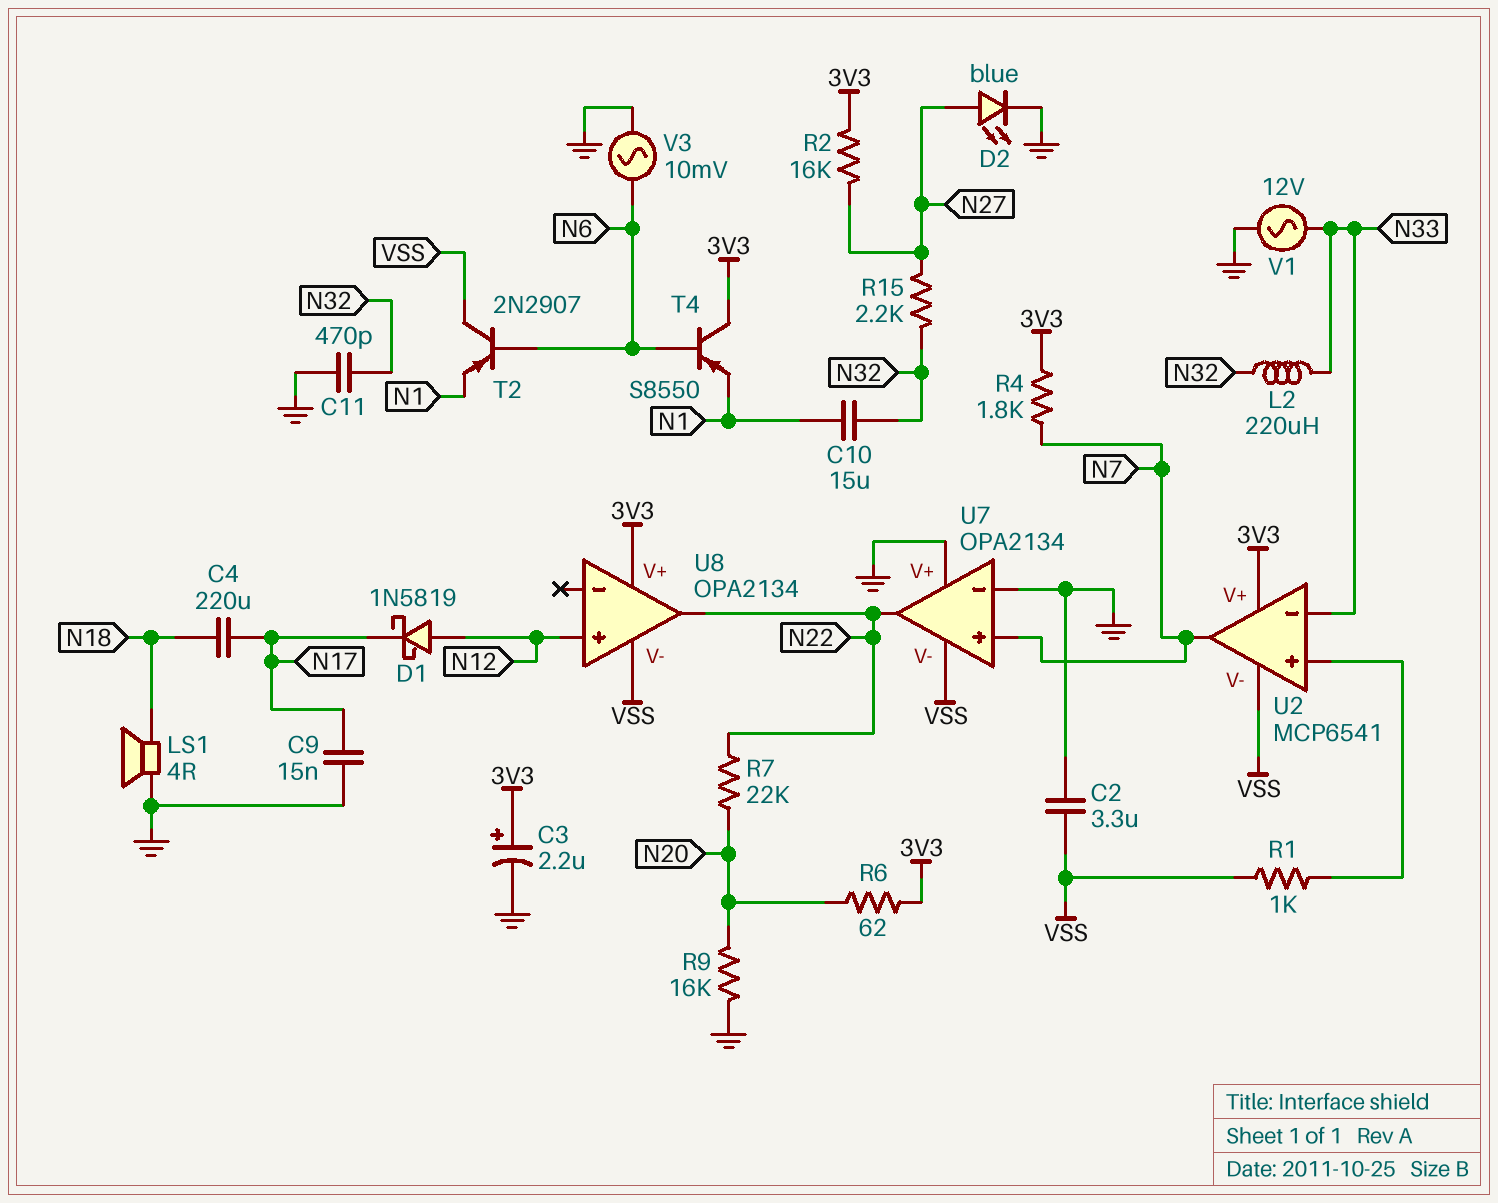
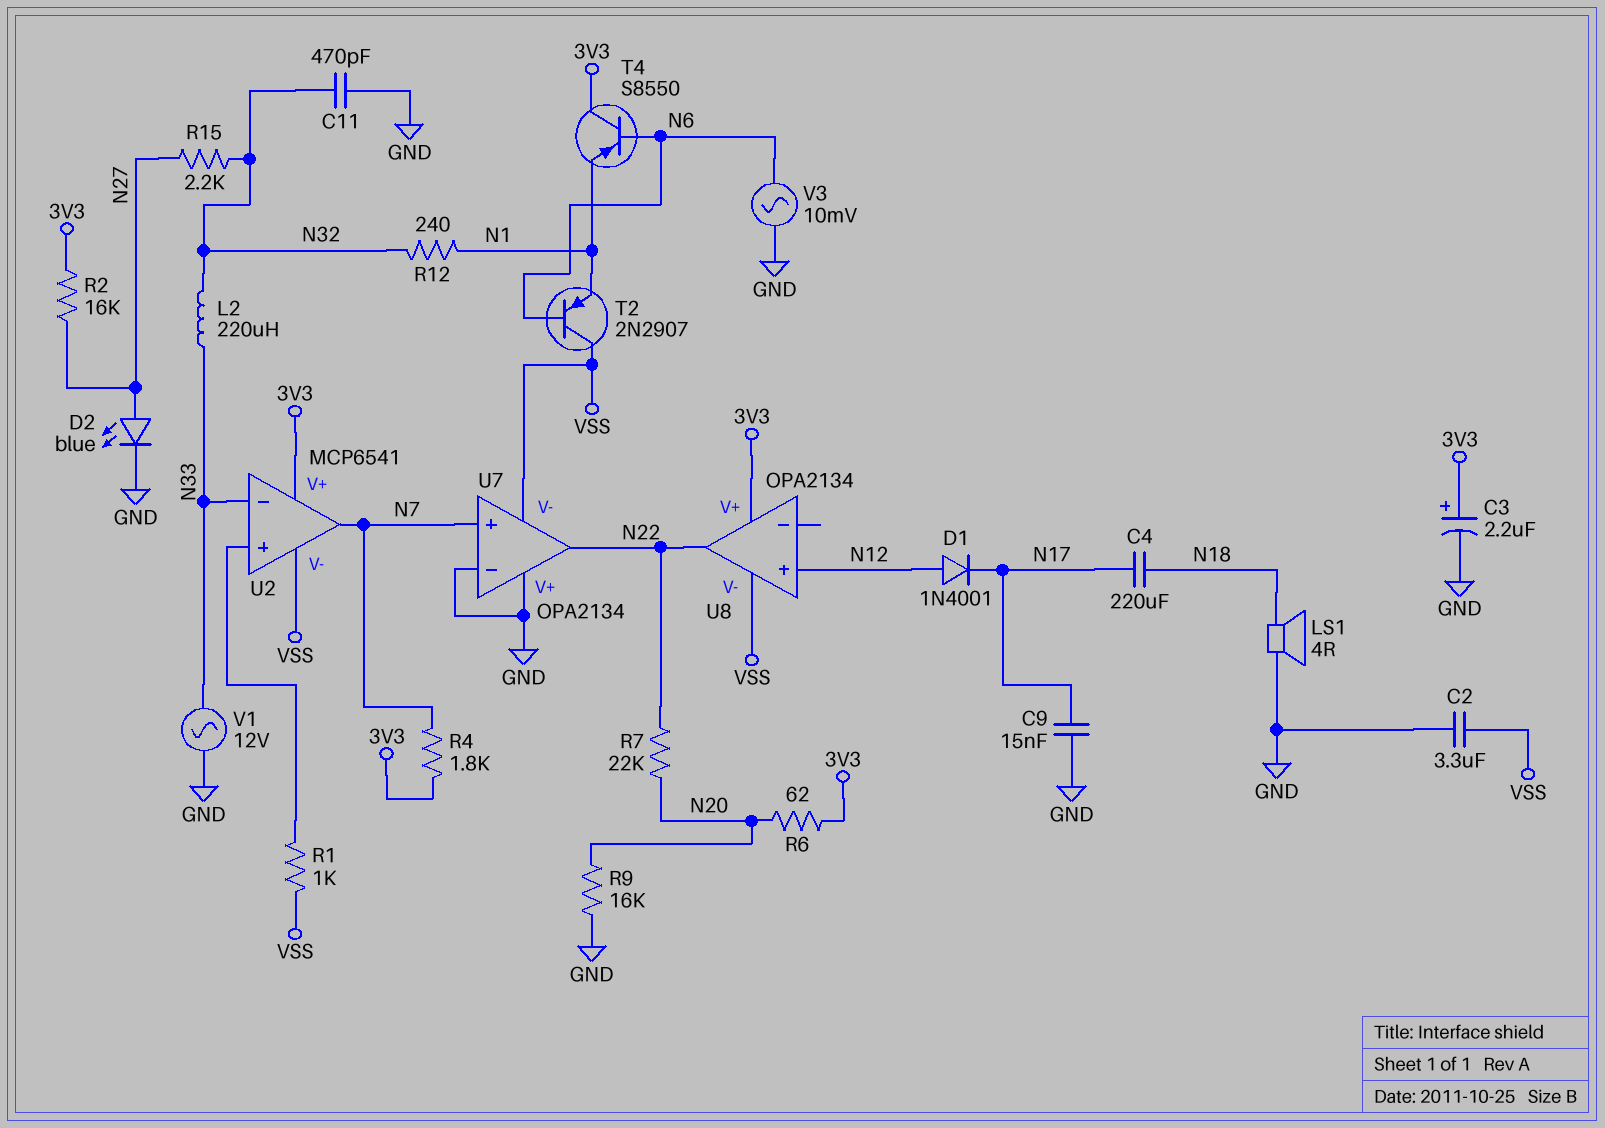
C10: 15uF (N1, N32) -> none
D1: schottky 1N5819 (A N12, K N17) -> diode 1N4001 (A N12, K N17)
R12: none -> 240 (N1, N32)

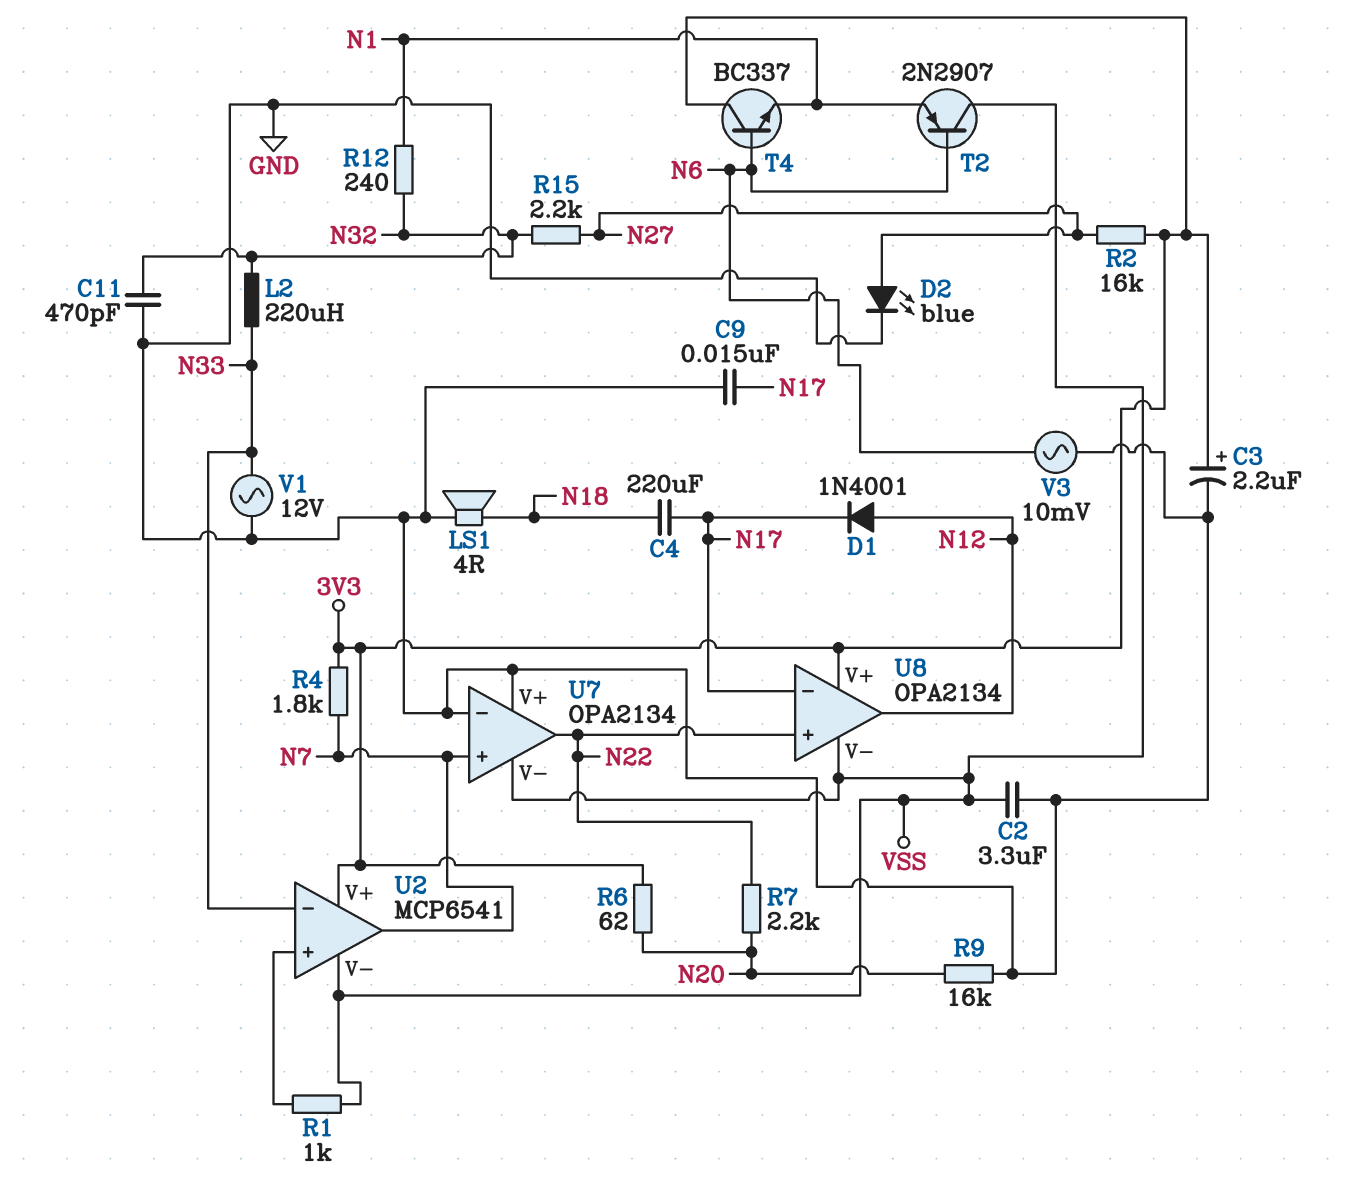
R7: 22k (N20, N22) -> 2.2k (N20, N22)
T4: PNP S8550 (B N6, C 3V3, E N1) -> NPN BC337 (B N6, C 3V3, E N1)
U8 pin in+: N12 -> N22
U8 pin in-: none -> N17
U8 pin out: N22 -> N12

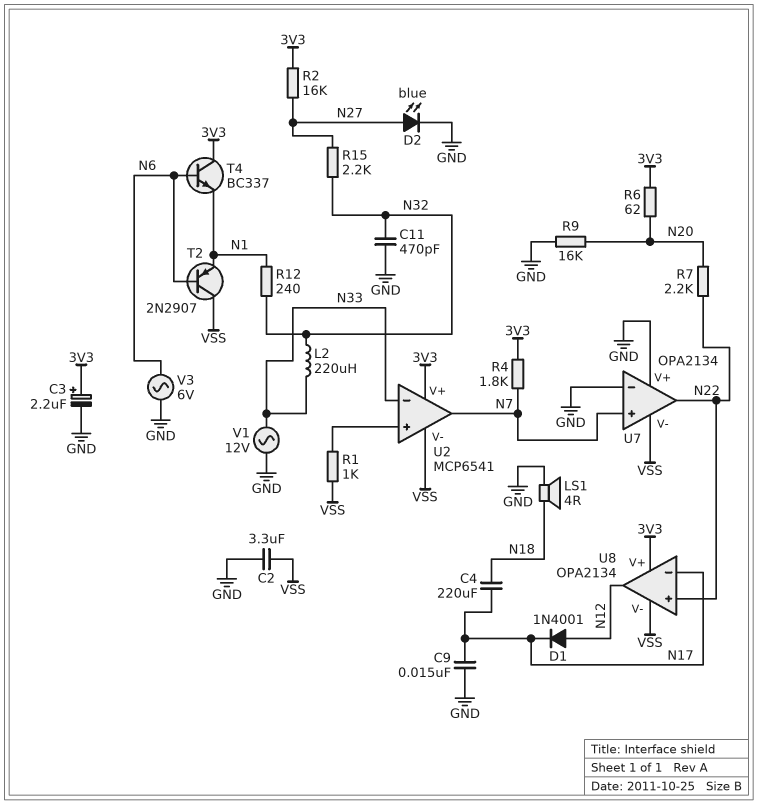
V3: AC 10mV (GND, N6) -> AC 6V (GND, N6)

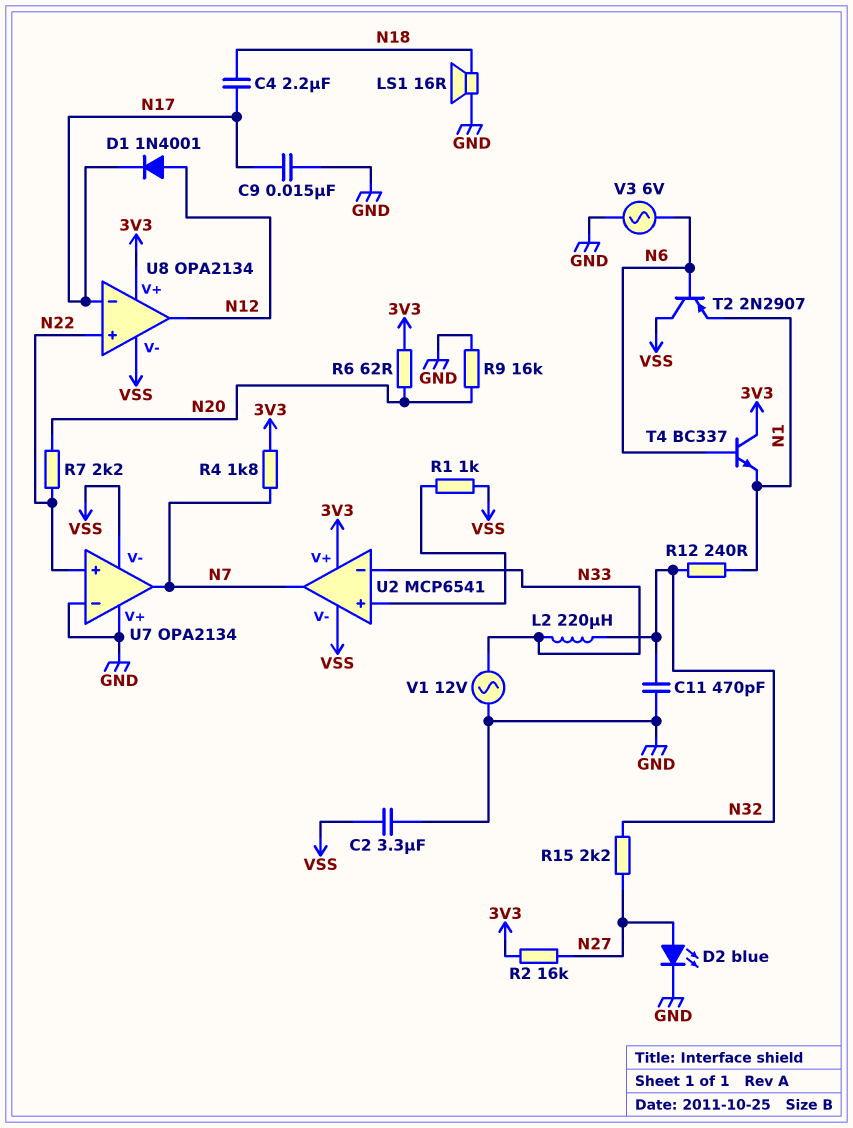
C3: 2.2uF (plus 3V3, minus GND) -> none
C4: 220uF (N17, N18) -> 2.2uF (N17, N18)
LS1: speaker 4R (GND, N18) -> speaker 16R (GND, N18)
U7 pin in+: N7 -> N22
U7 pin out: N22 -> N7

